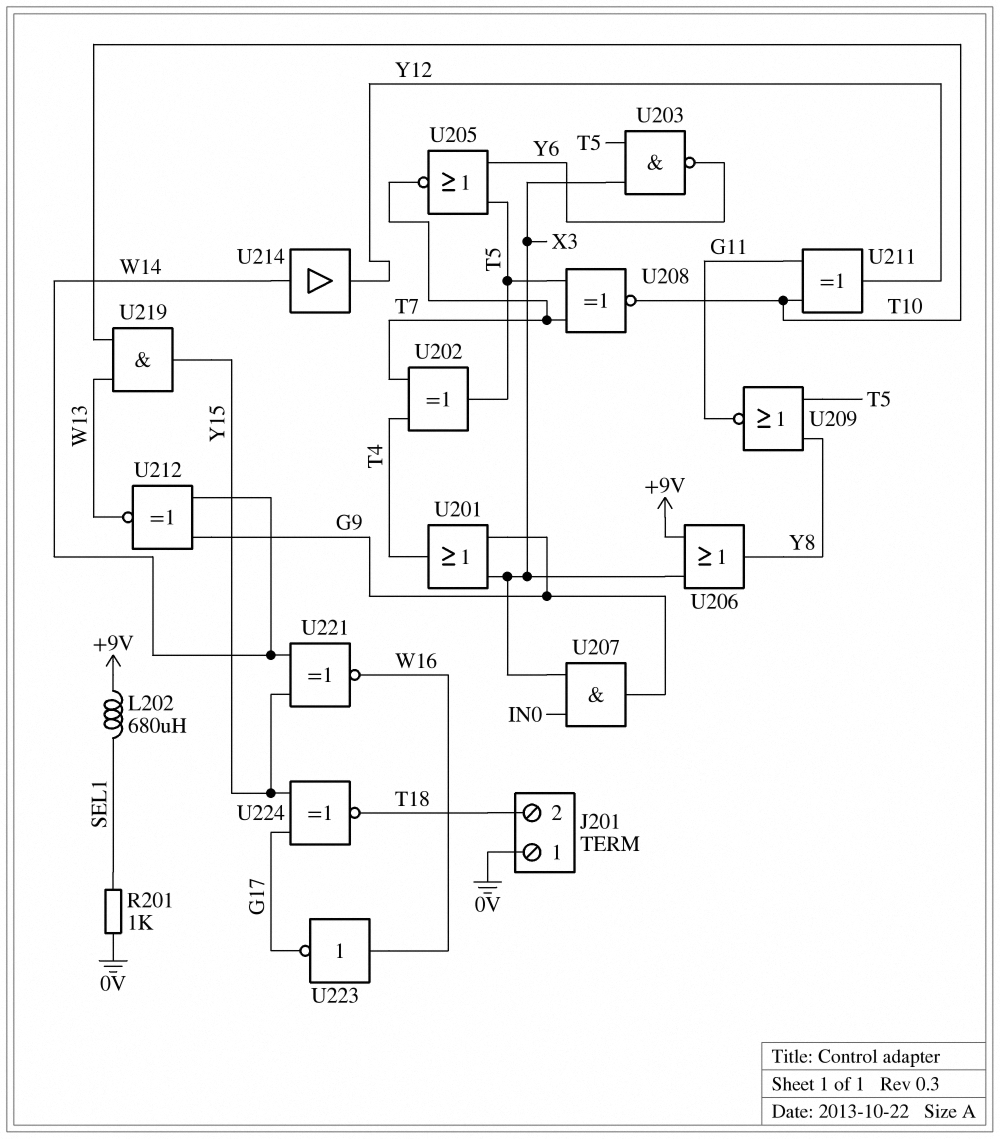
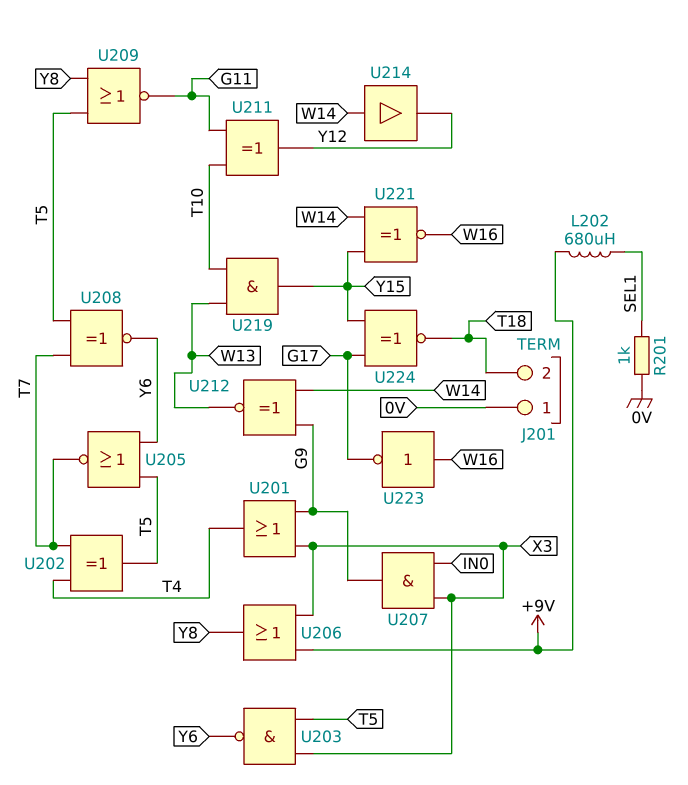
U208: XNOR (in T5, in T7, out T10) -> XNOR (in T5, in T7, out Y6)

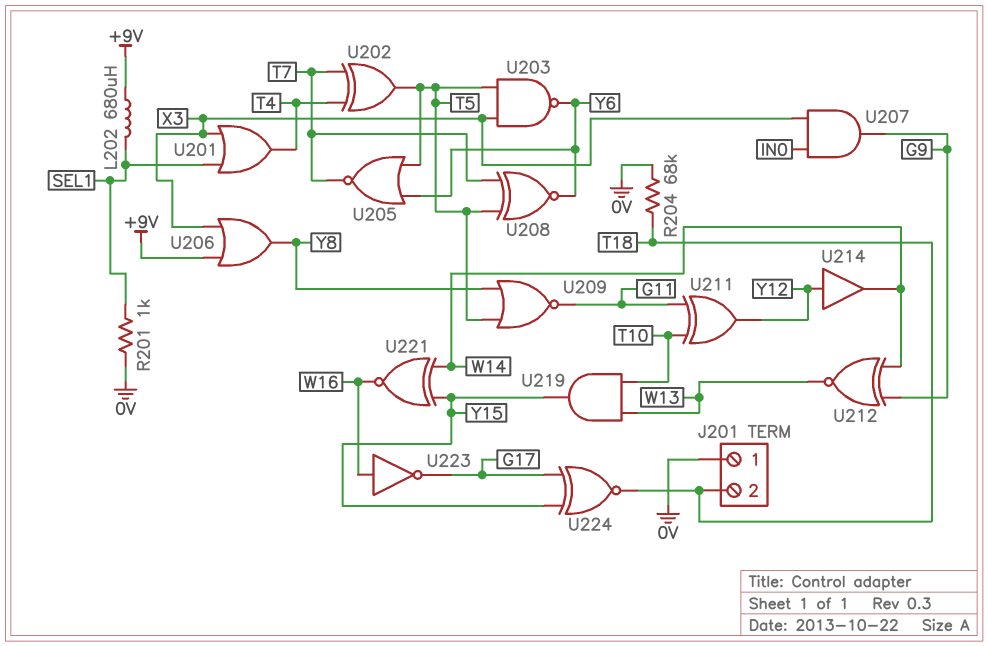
R204: none -> 68k (0V, T18)
U201: OR (in G9, in X3, out T4) -> OR (in SEL1, in X3, out T4)
U214: buffer (in W14, out Y12) -> buffer (in Y12, out W14)

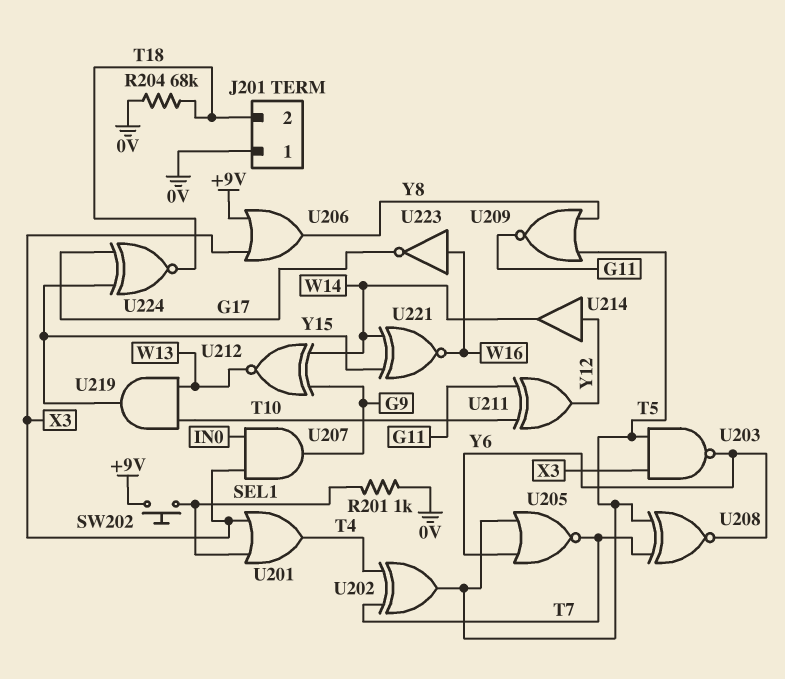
L202: 680uH (+9V, SEL1) -> none
SW202: none -> button (+9V, SEL1)

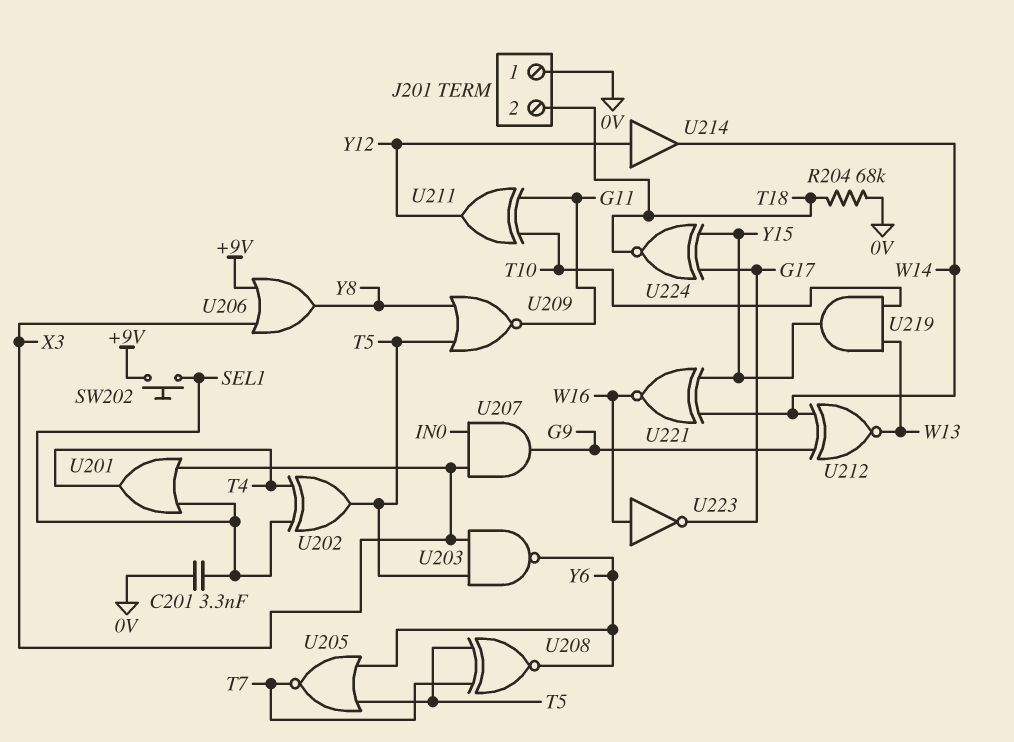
C201: none -> 3.3nF (0V, SEL1)
R201: 1k (0V, SEL1) -> none
U202: XOR (in T4, in T7, out T5) -> XOR (in SEL1, in T4, out T5)

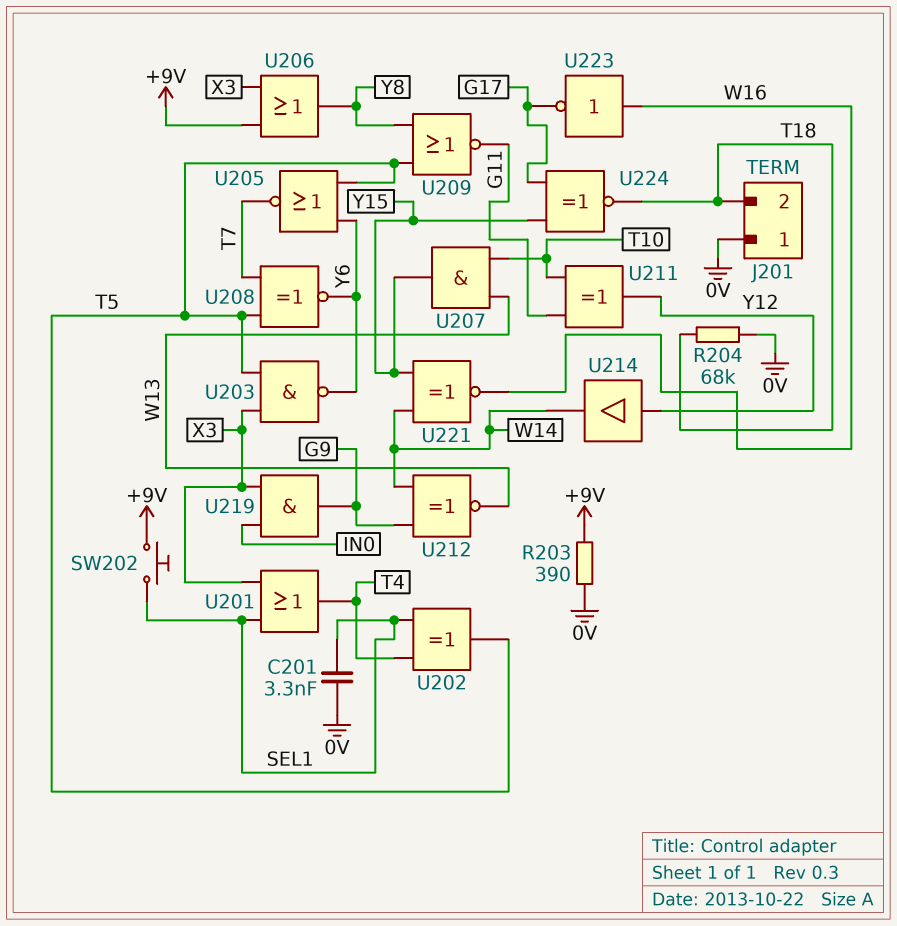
R203: none -> 390 (+9V, 0V)
U207: AND (in IN0, in X3, out G9) -> AND (in T10, in W13, out Y15)
U219: AND (in T10, in W13, out Y15) -> AND (in IN0, in X3, out G9)

